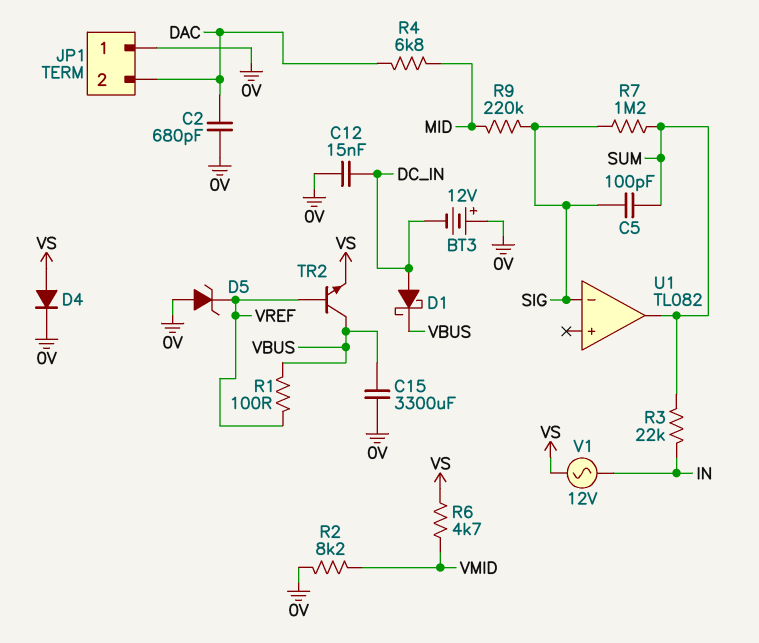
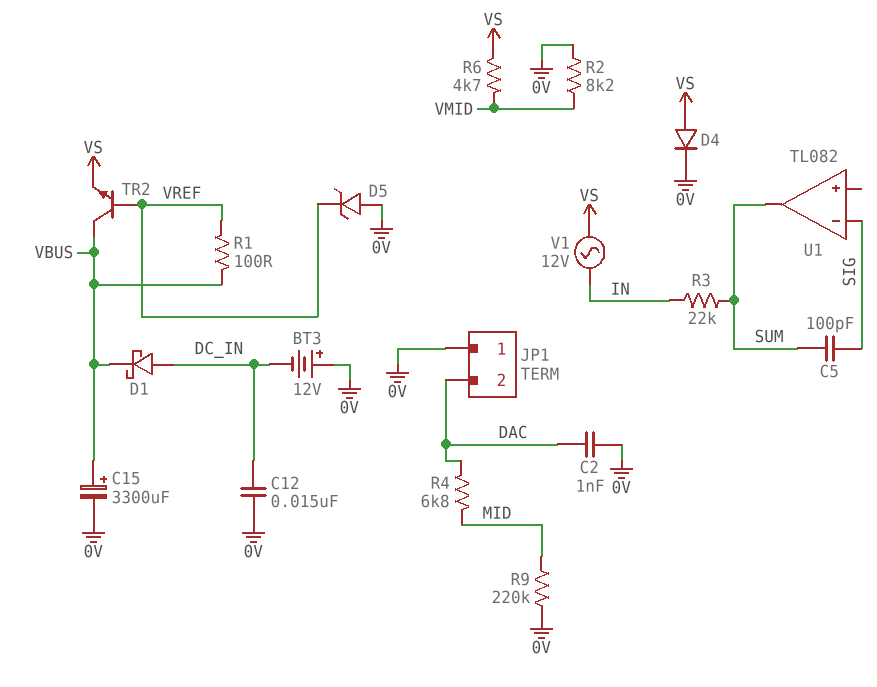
C2: 680pF (0V, DAC) -> 1nF (0V, DAC)
C15: 3300uF (0V, VBUS) -> 3300uF (plus VBUS, minus 0V)
R7: 1.2M (SIG, SUM) -> none
R9: 220k (MID, SIG) -> 220k (0V, MID)

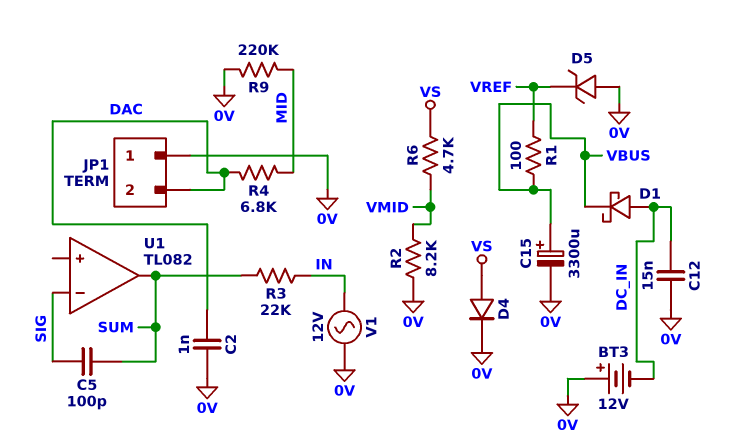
TR2: NPN (B VREF, C VBUS, E VS) -> none
V1: AC 12V (IN, VS) -> AC 12V (0V, IN)

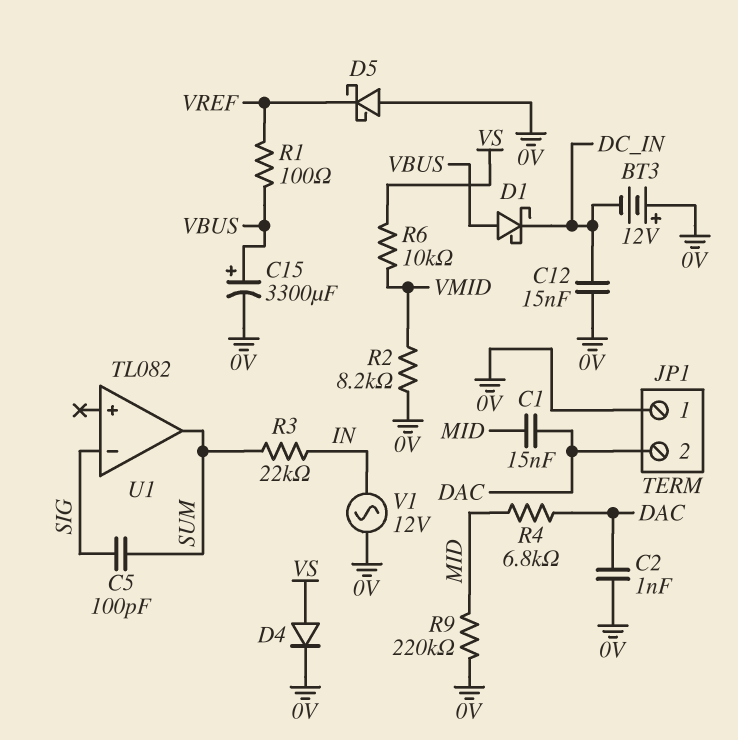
C1: none -> 15nF (DAC, MID)
D1: schottky (A DC_IN, K VBUS) -> schottky (A VBUS, K DC_IN)
D5: zener (A 0V, K VREF) -> schottky (A 0V, K VREF)
R6: 4.7k (VMID, VS) -> 10k (VMID, VS)

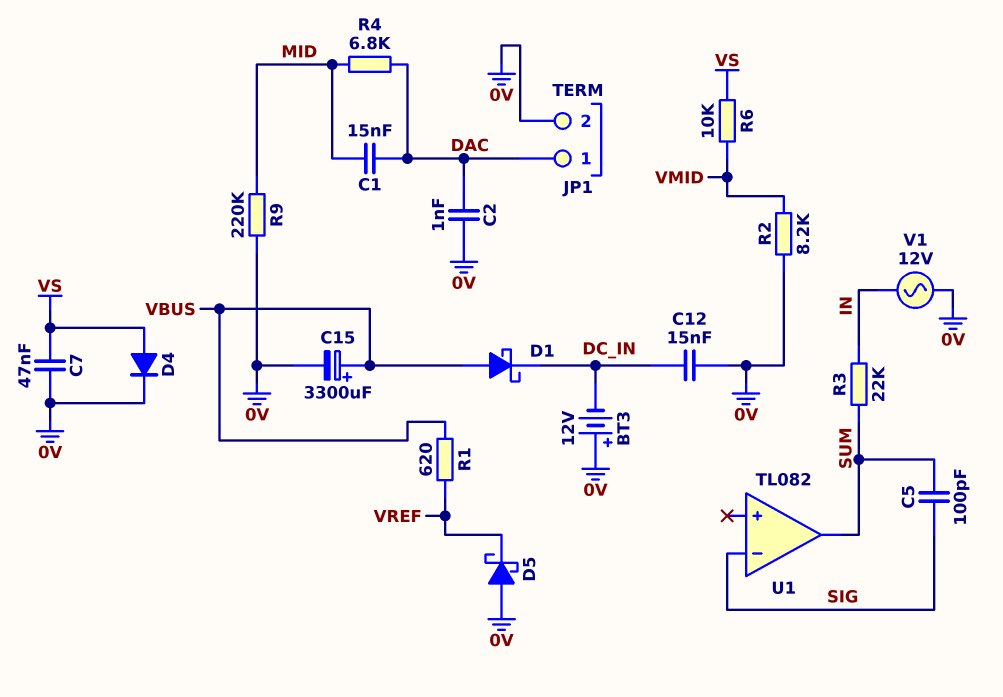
C7: none -> 47nF (0V, VS)
JP1 pin 1: 0V -> DAC
JP1 pin 2: DAC -> 0V
R1: 100 (VBUS, VREF) -> 620 (VBUS, VREF)

